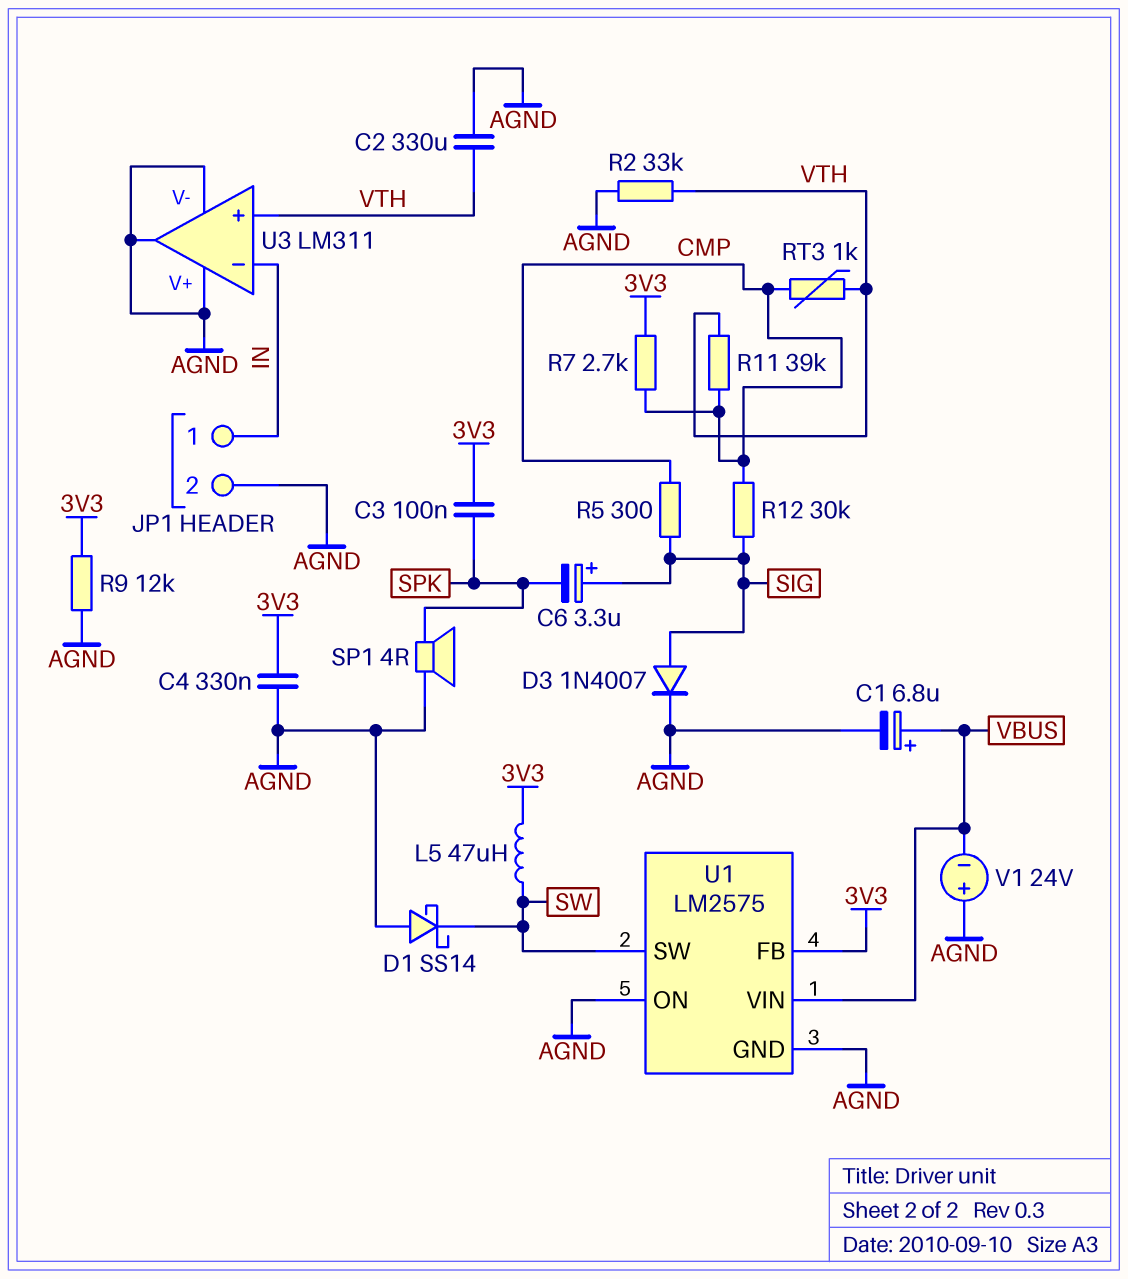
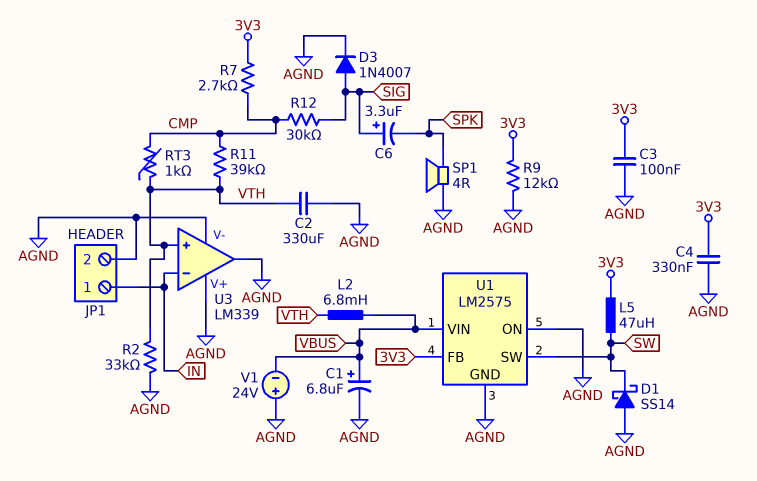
C3: 100nF (3V3, SPK) -> 100nF (3V3, AGND)
L2: none -> 6.8mH (VBUS, VTH)
R5: 300 (CMP, SIG) -> none
U3: LM311 -> LM339

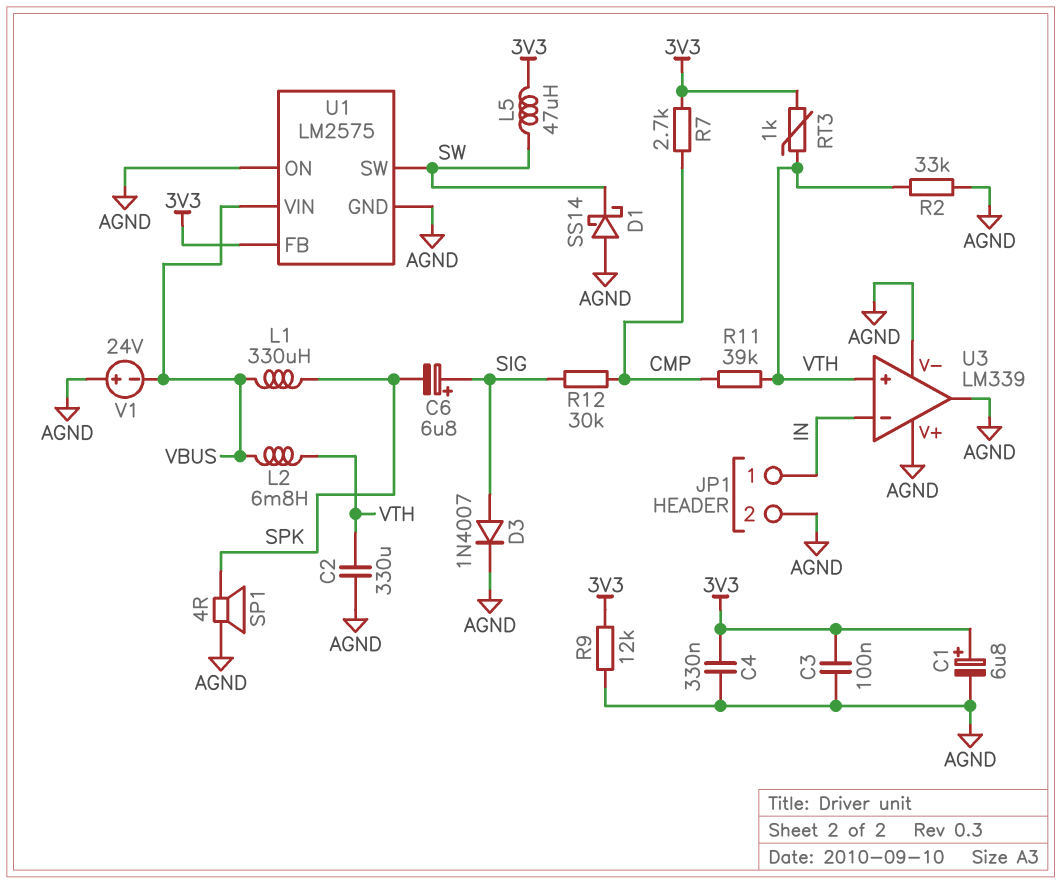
C1: 6.8uF (plus VBUS, minus AGND) -> 6.8uF (plus 3V3, minus AGND)
C6: 3.3uF (plus SIG, minus SPK) -> 6.8uF (plus SIG, minus SPK)
L1: none -> 330uH (SPK, VBUS)
RT3: 1k (CMP, VTH) -> 1k (3V3, VTH)

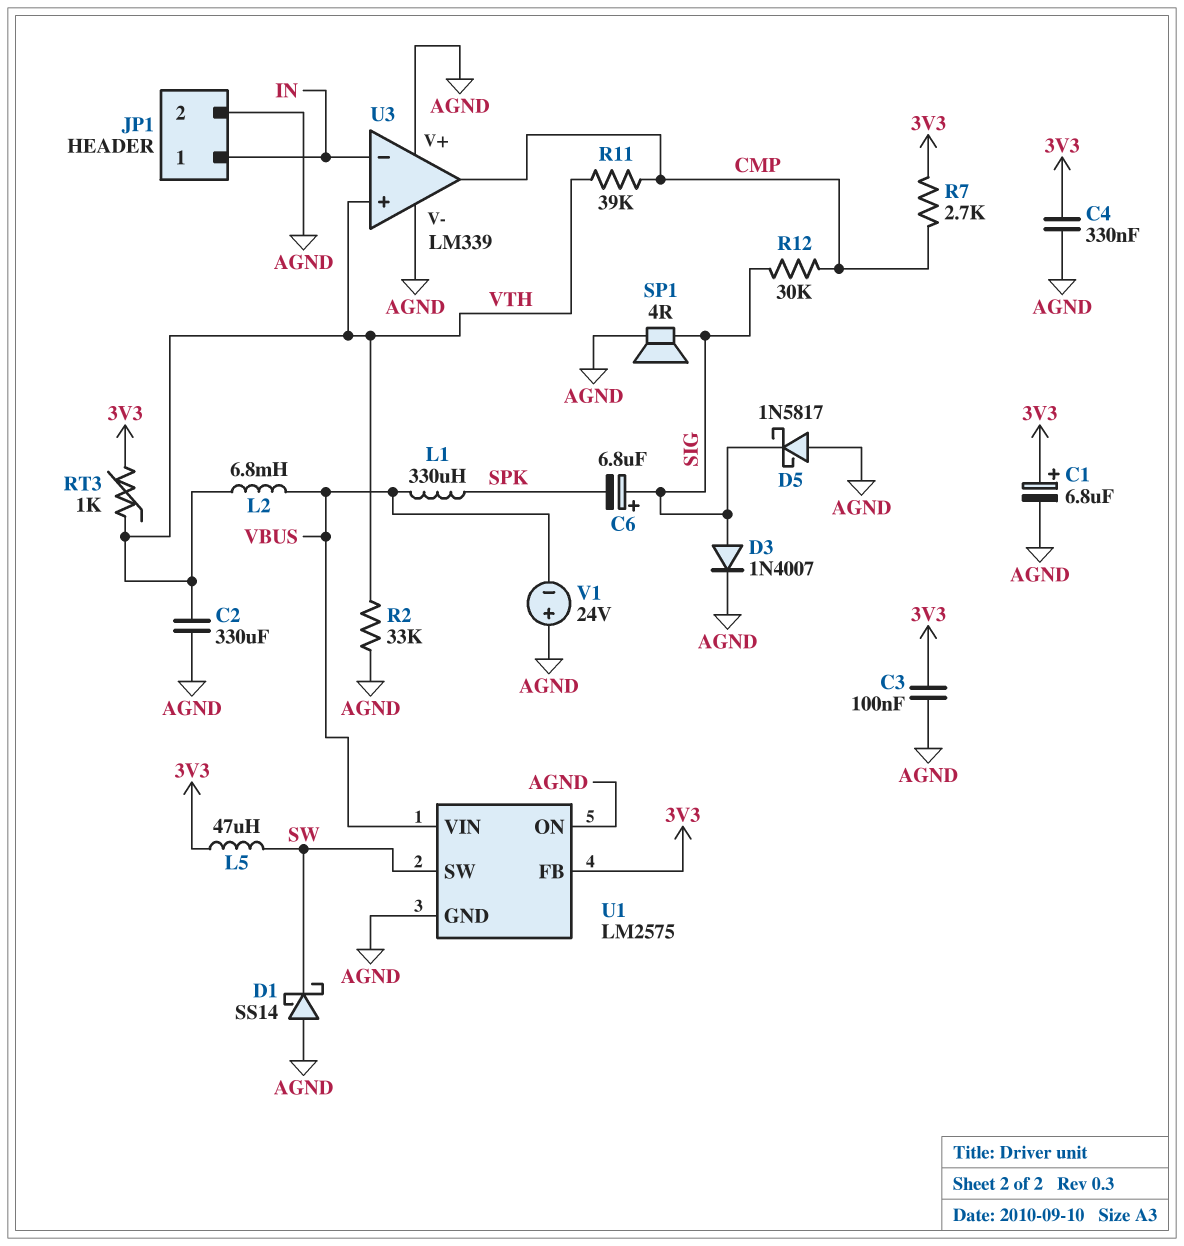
D5: none -> schottky 1N5817 (A AGND, K SIG)
R9: 12k (3V3, AGND) -> none
SP1: speaker 4R (AGND, SPK) -> speaker 4R (AGND, SIG)
U3 pin out: AGND -> CMP

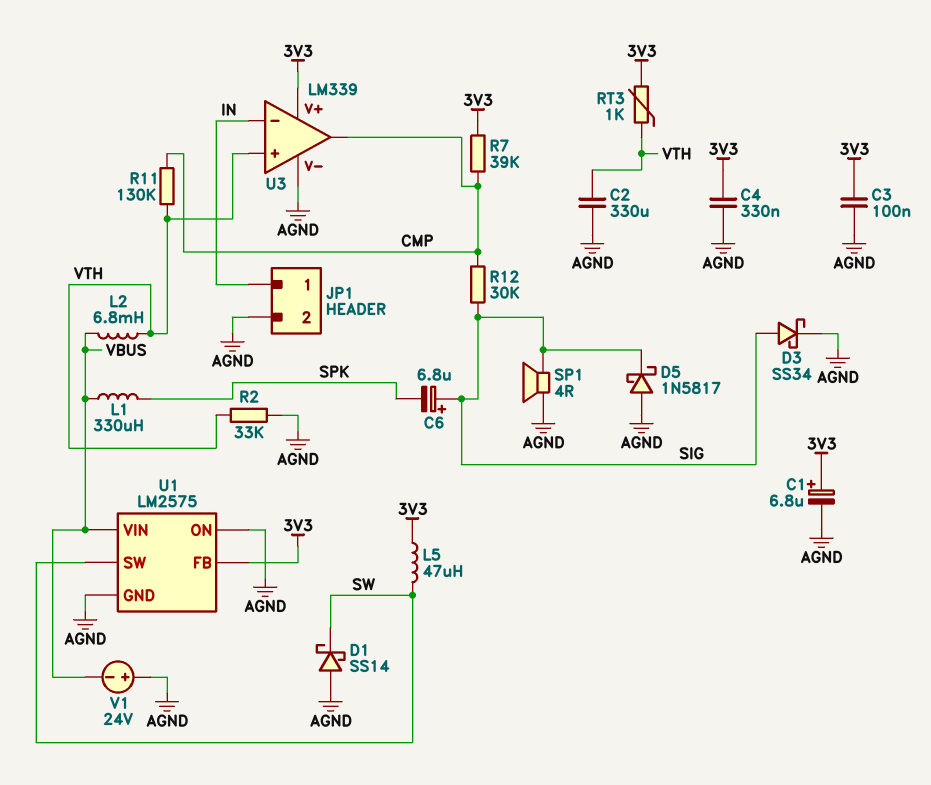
D3: diode 1N4007 (A SIG, K AGND) -> schottky SS34 (A SIG, K AGND)
R7: 2.7k (3V3, CMP) -> 39k (3V3, CMP)
R11: 39k (CMP, VTH) -> 130k (CMP, VTH)
U3 pin V+: AGND -> 3V3

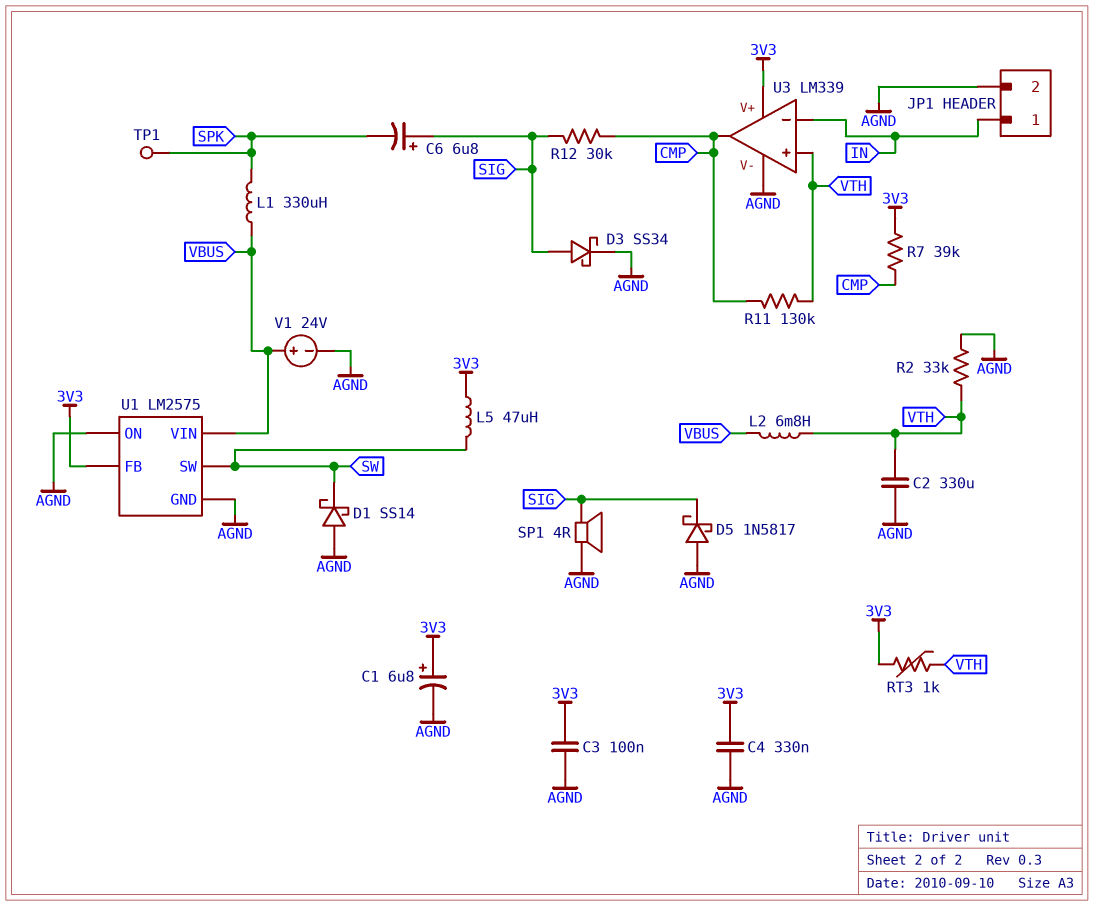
TP1: none -> test point (SPK)
V1: 24V (plus AGND, minus VBUS) -> 24V (plus VBUS, minus AGND)

